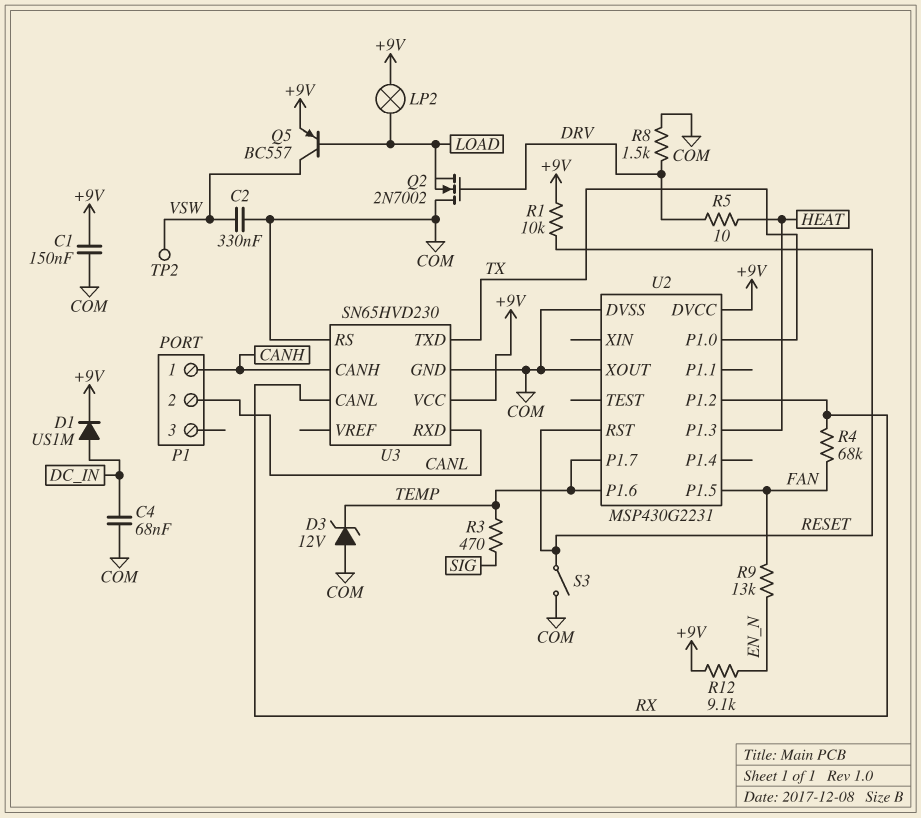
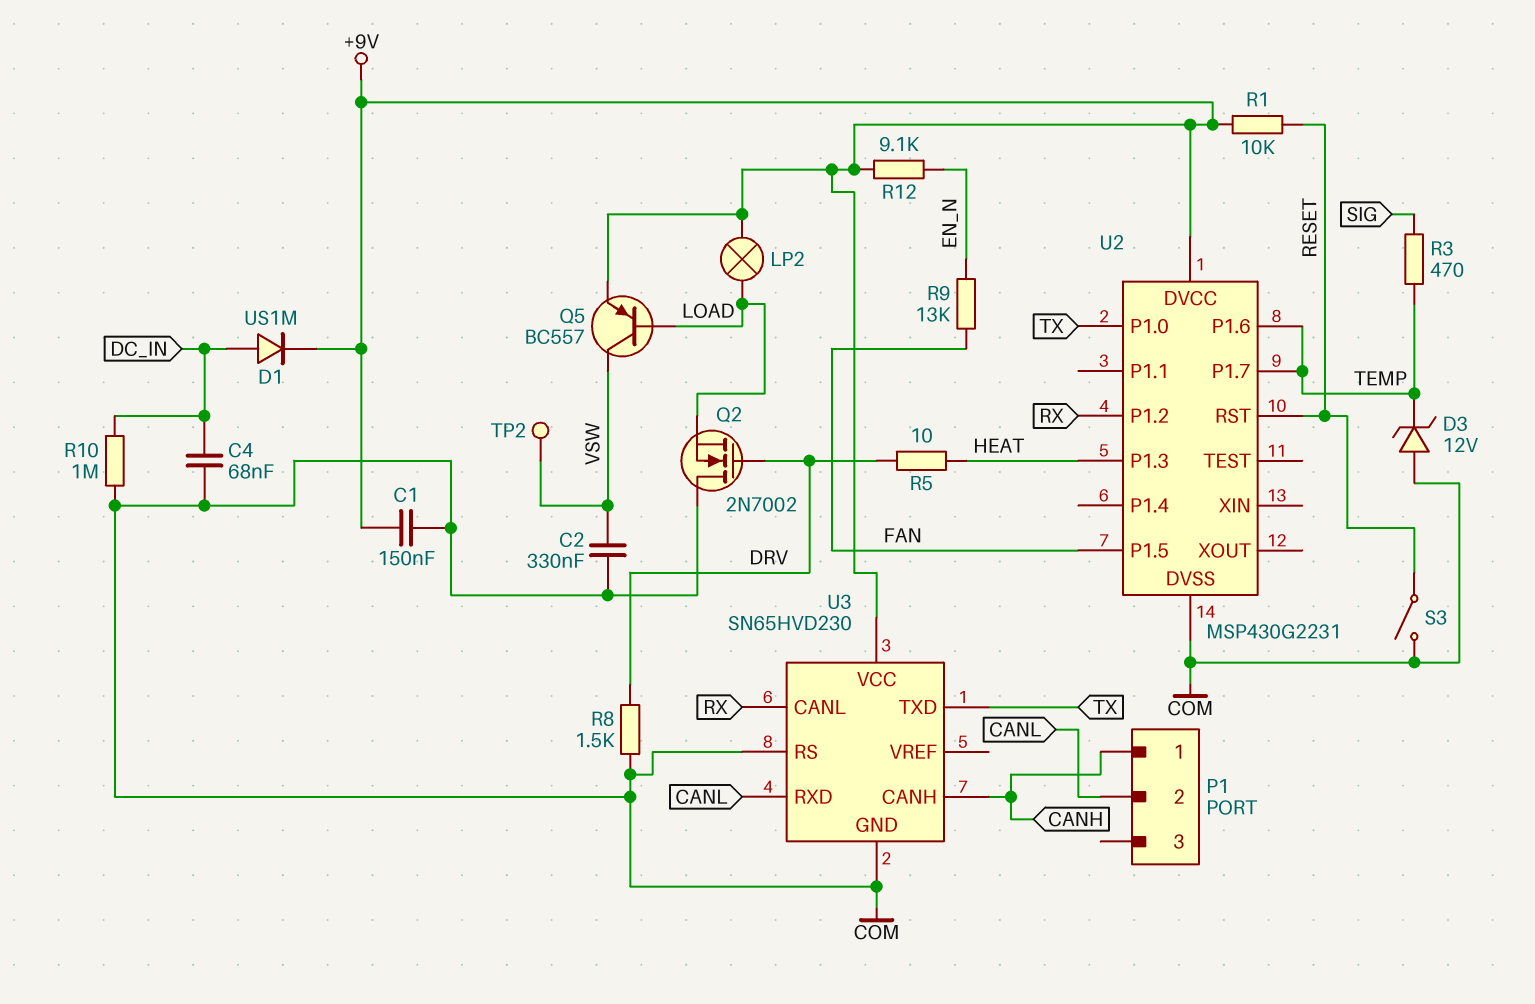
R4: 68k (FAN, RX) -> none
R10: none -> 1M (COM, DC_IN)
U2 pin XOUT: COM -> none

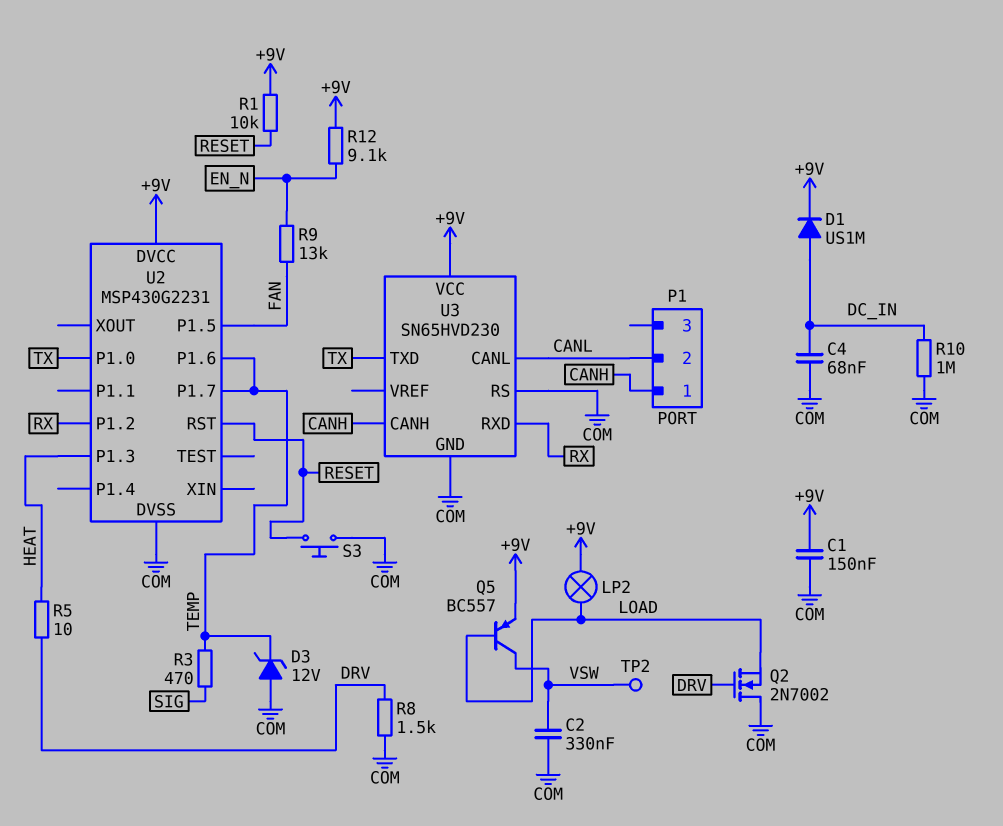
S3: switch (COM, RESET) -> button (COM, RESET)
U3 pin CANL: RX -> CANL
U3 pin RXD: CANL -> RX

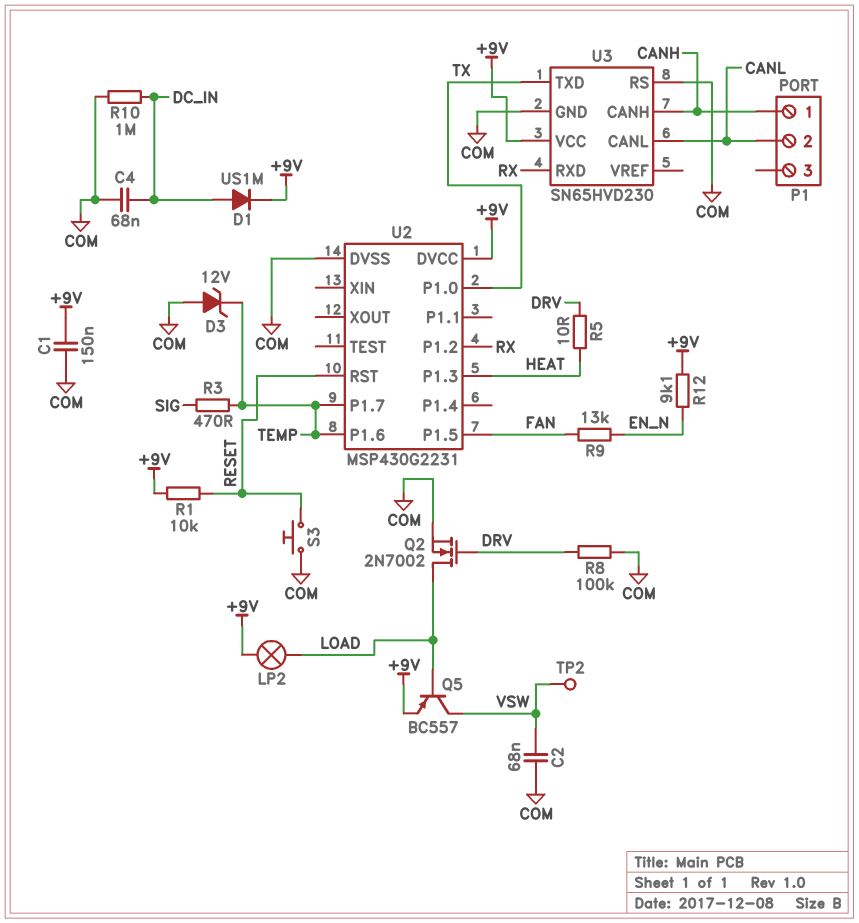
C2: 330nF (COM, VSW) -> 68nF (COM, VSW)
Q2: NMOS 2N7002 (G DRV, D COM, S LOAD) -> NMOS 2N7002 (G DRV, D LOAD, S COM)
R8: 1.5k (COM, DRV) -> 100k (COM, DRV)

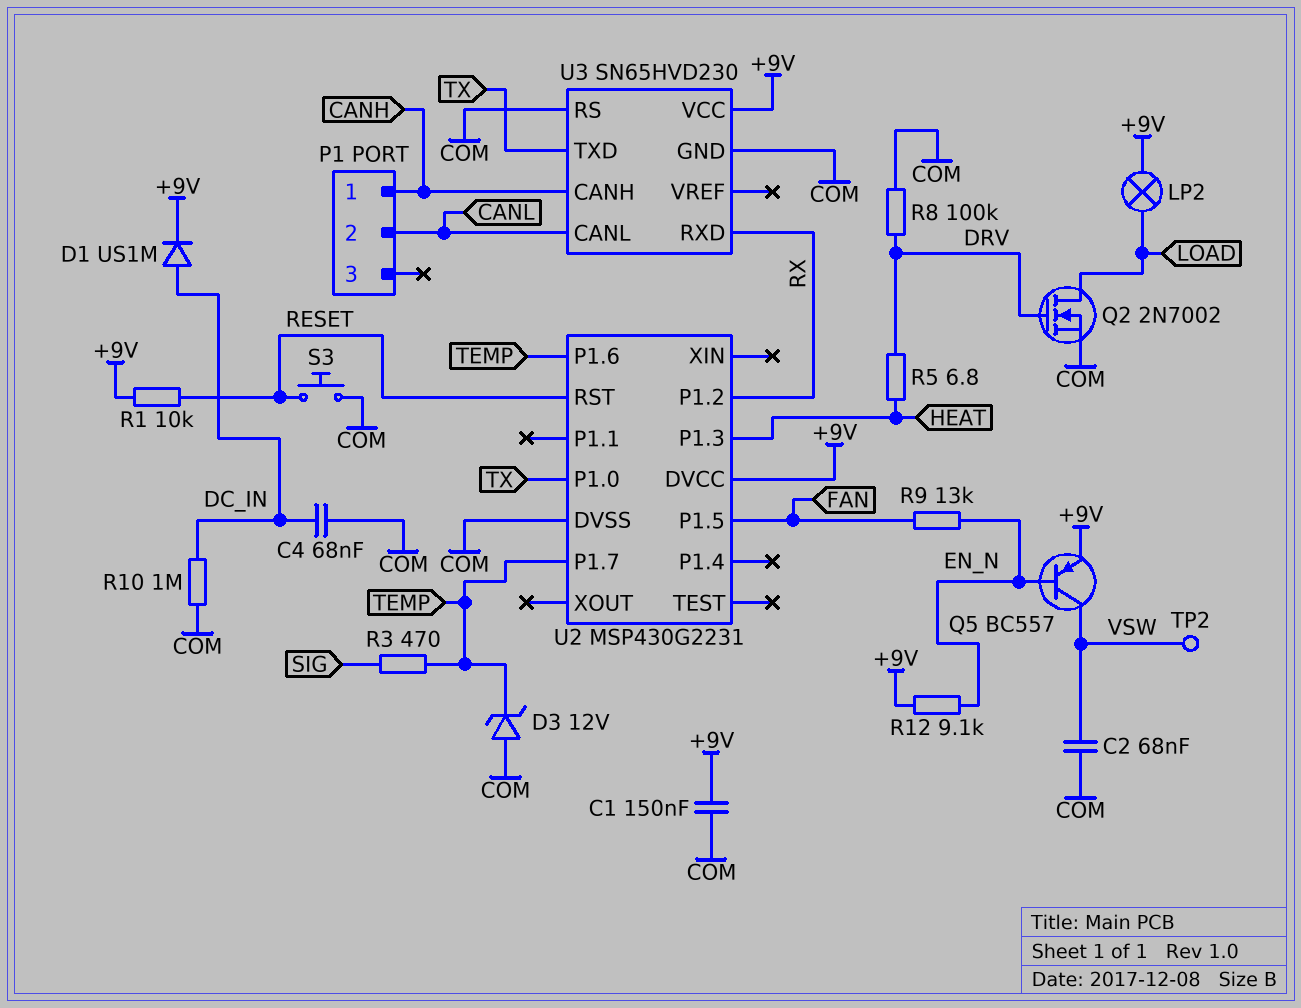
Q5: PNP BC557 (B LOAD, C VSW, E +9V) -> PNP BC557 (B EN_N, C VSW, E +9V)
R5: 10 (DRV, HEAT) -> 6.8 (DRV, HEAT)

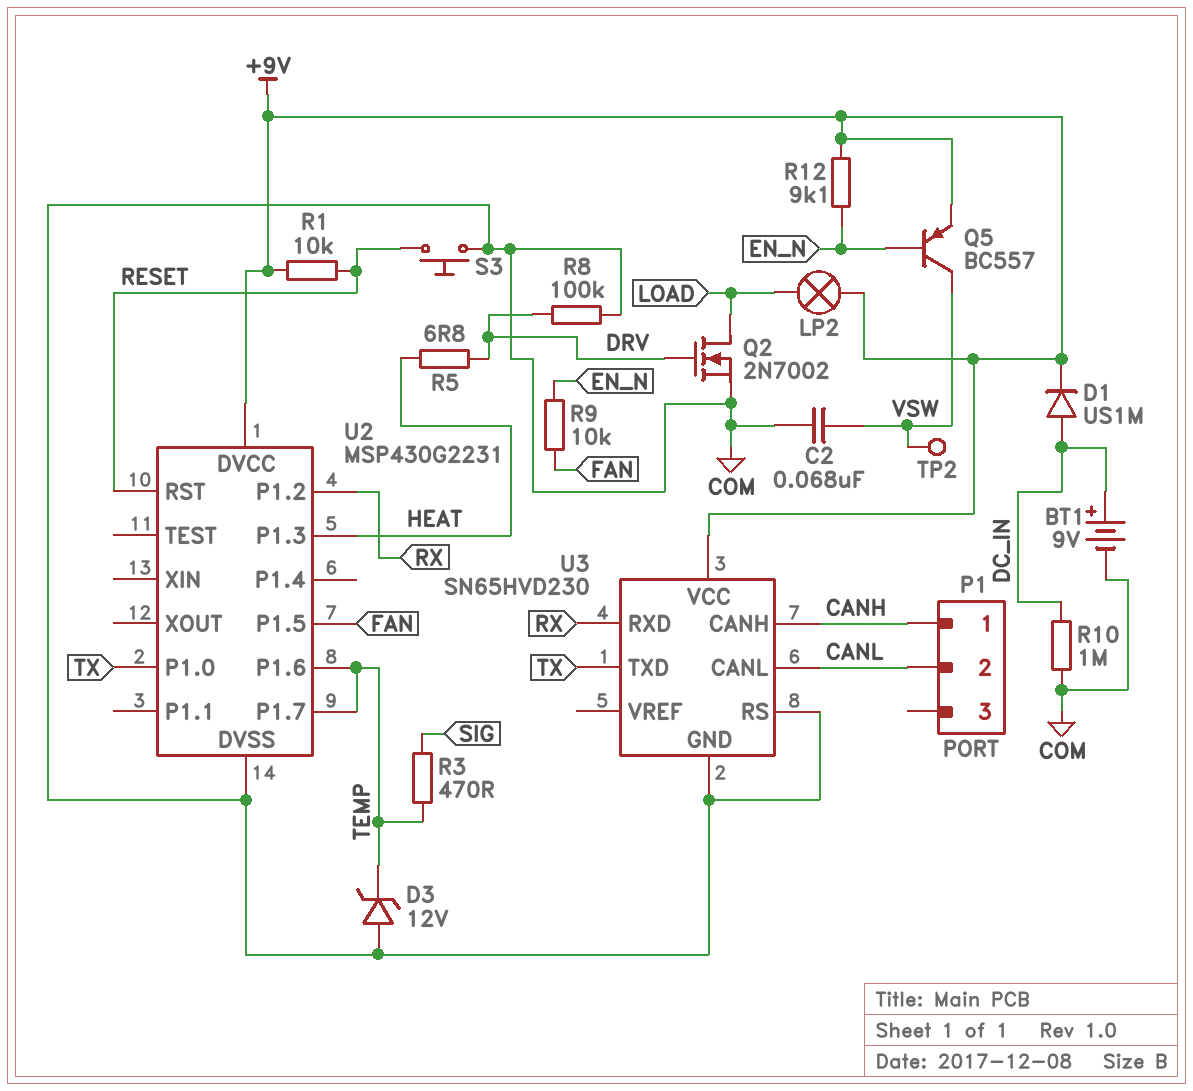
BT1: none -> 9V (plus DC_IN, minus COM)
C1: 150nF (+9V, COM) -> none
C4: 68nF (COM, DC_IN) -> none
R9: 13k (EN_N, FAN) -> 10k (EN_N, FAN)

